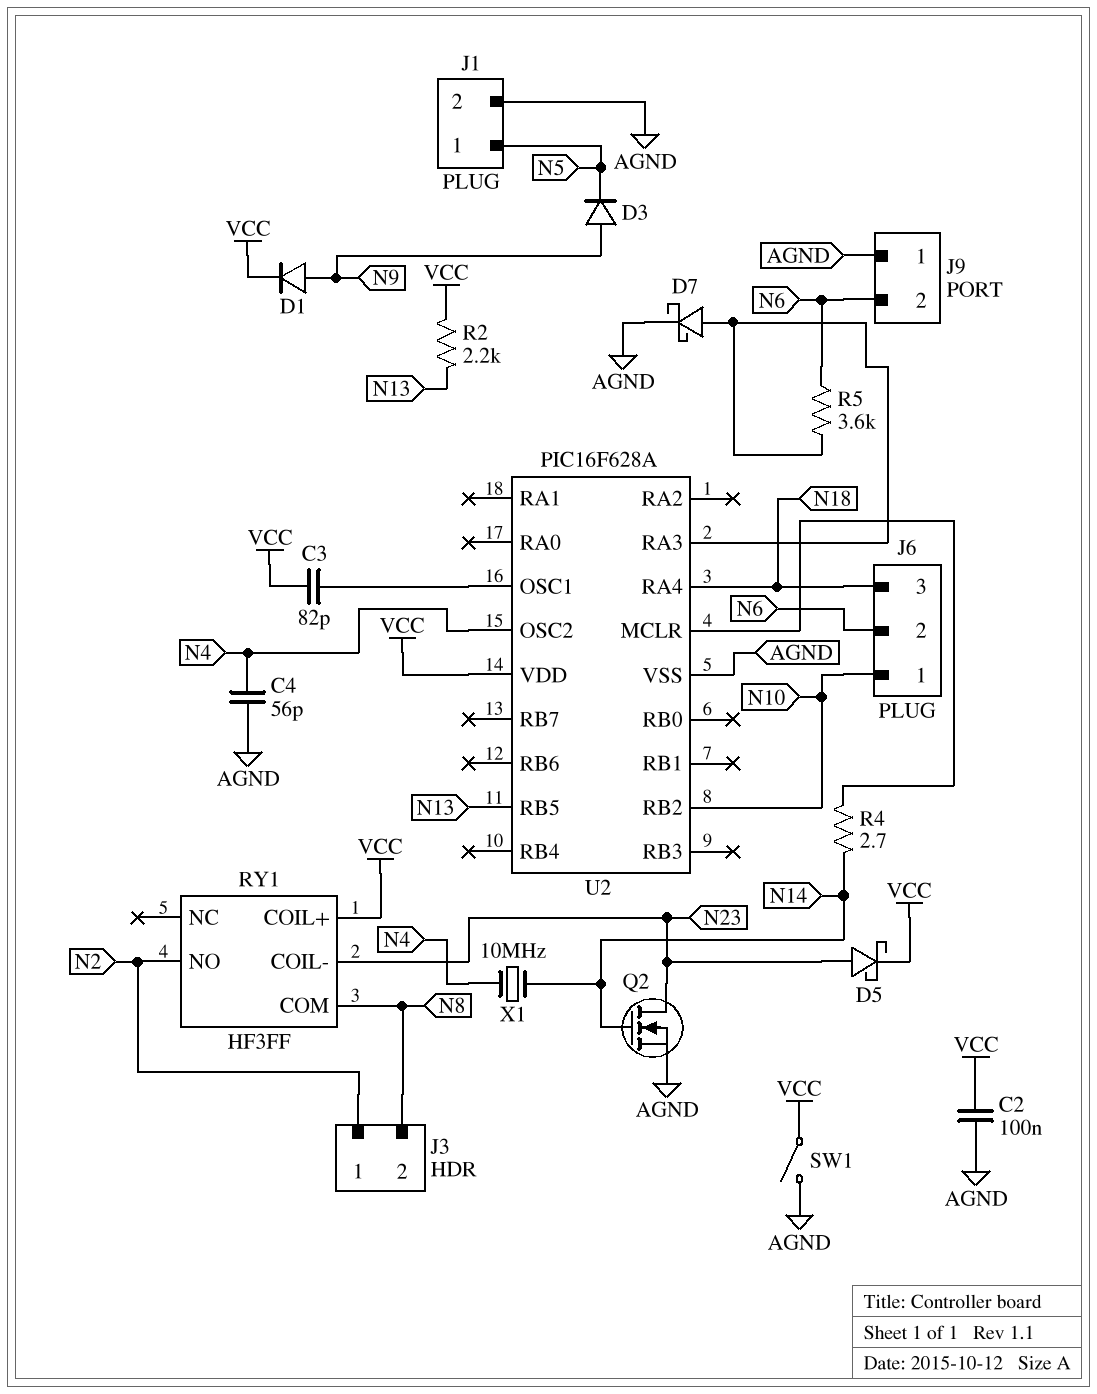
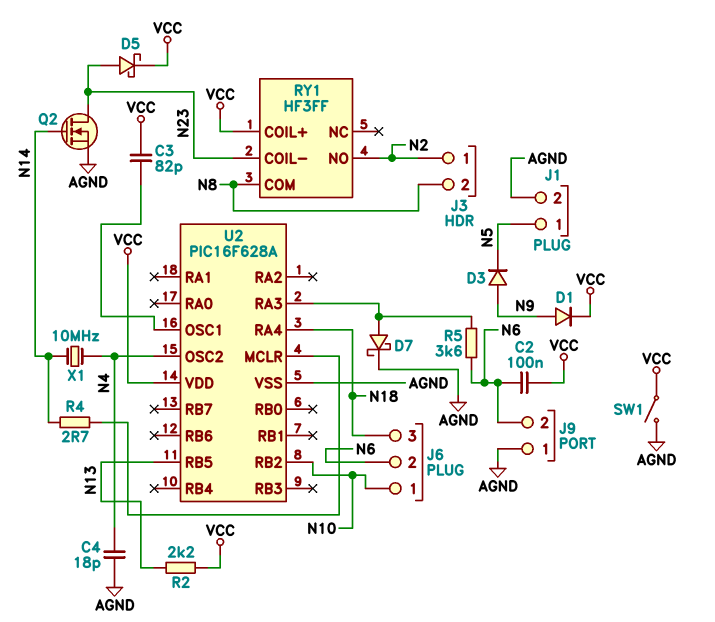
C2: 100nF (AGND, VCC) -> 100nF (N6, VCC)
C4: 56pF (AGND, N4) -> 18pF (AGND, N4)

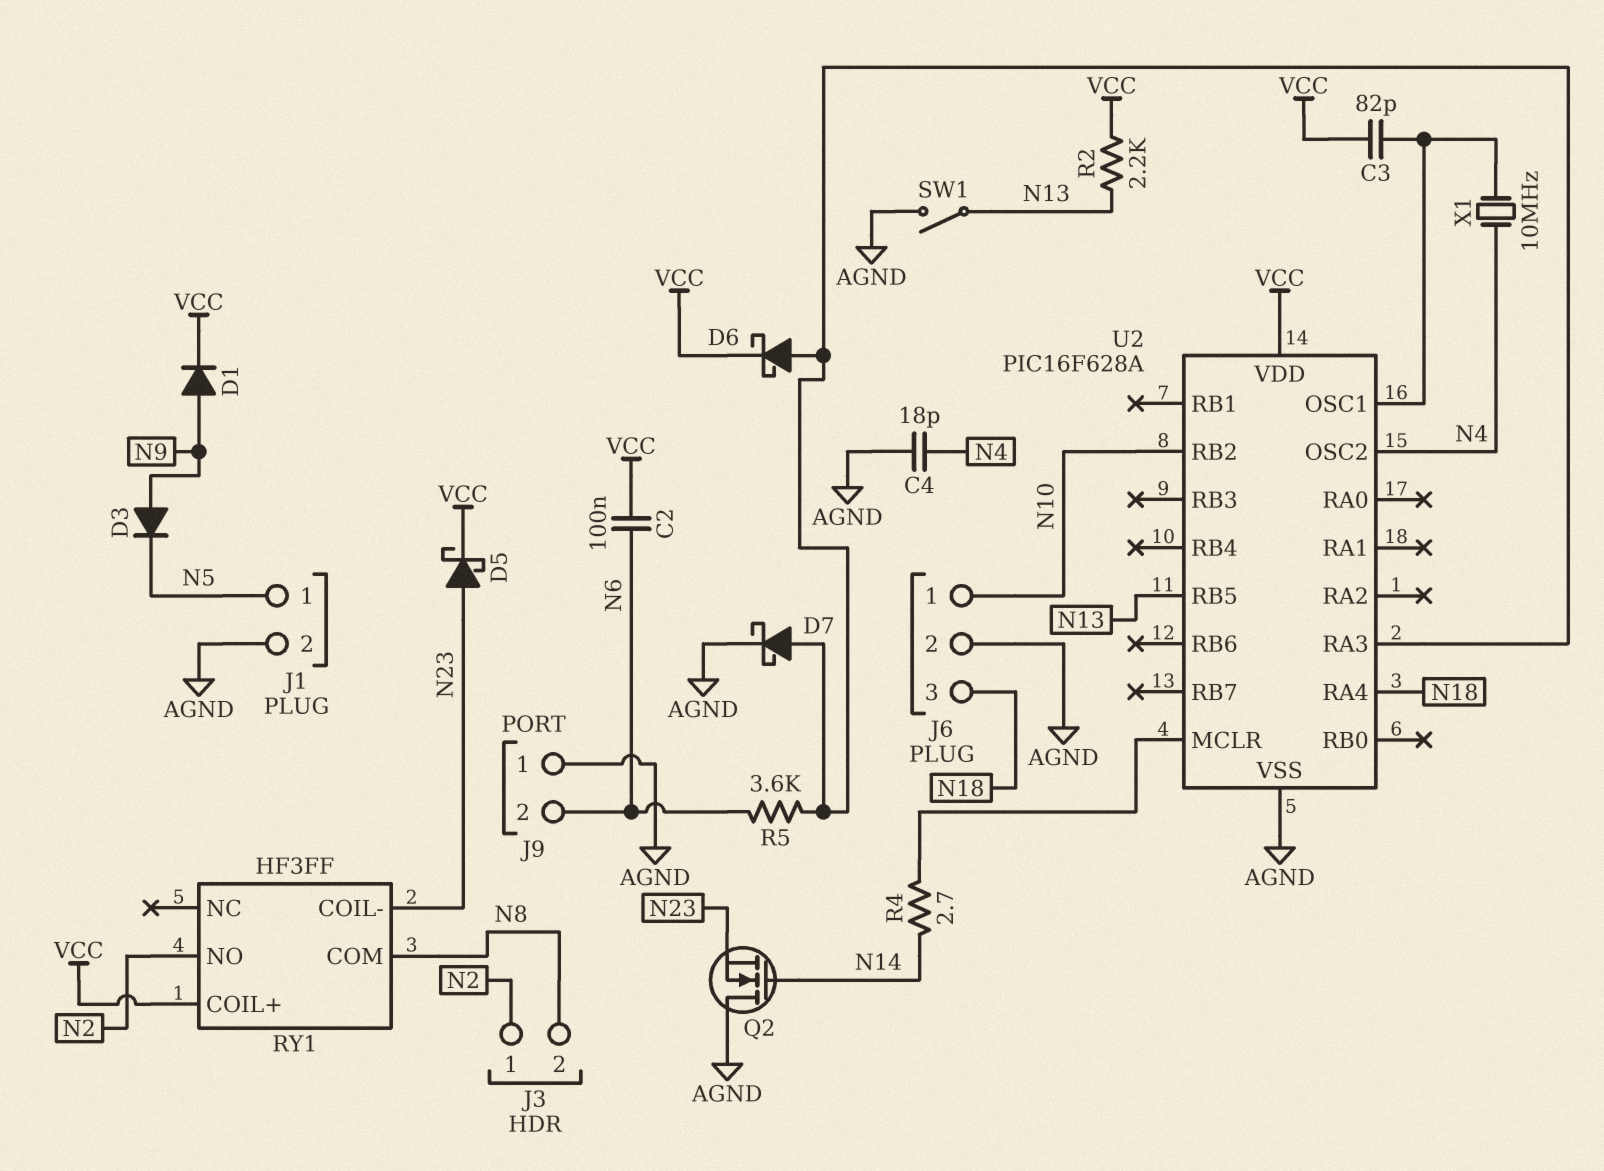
D6: none -> schottky (A U2/RA3, K VCC)
J6 pin 2: N6 -> AGND
Q2: NMOS (G N14, D N23, S AGND) -> NMOS (G N14, D AGND, S N23)
SW1: switch (AGND, VCC) -> switch (AGND, N13)
X1: 10MHz (N4, N14) -> 10MHz (N4, U2/OSC1)

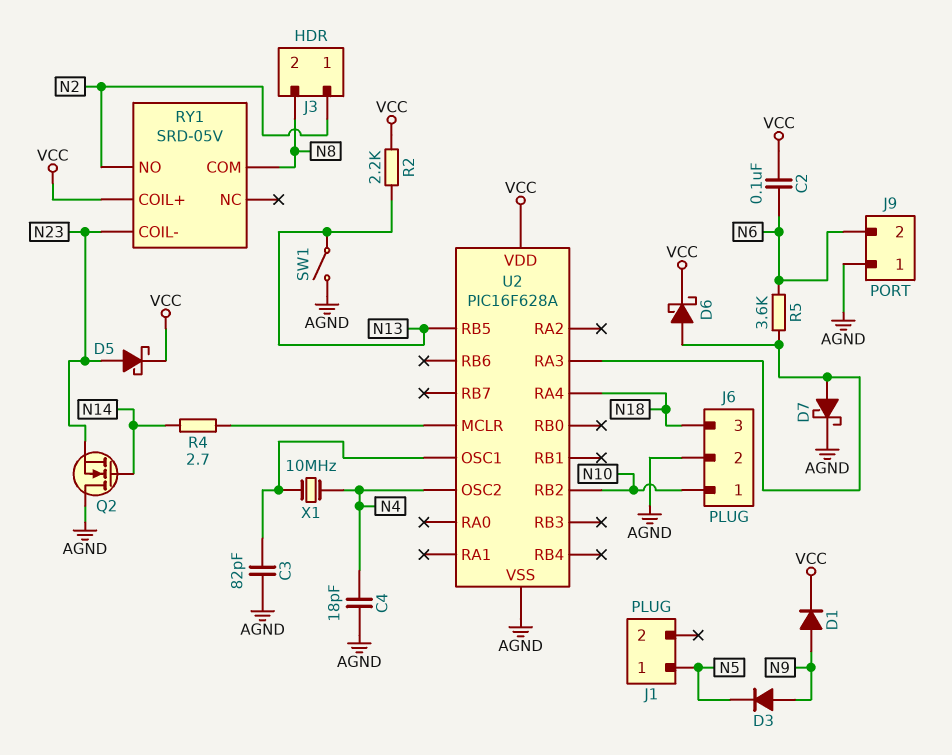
C3: 82pF (U2/OSC1, VCC) -> 82pF (AGND, U2/OSC1)
J1 pin 2: AGND -> none
RY1: HF3FF -> SRD-05V

